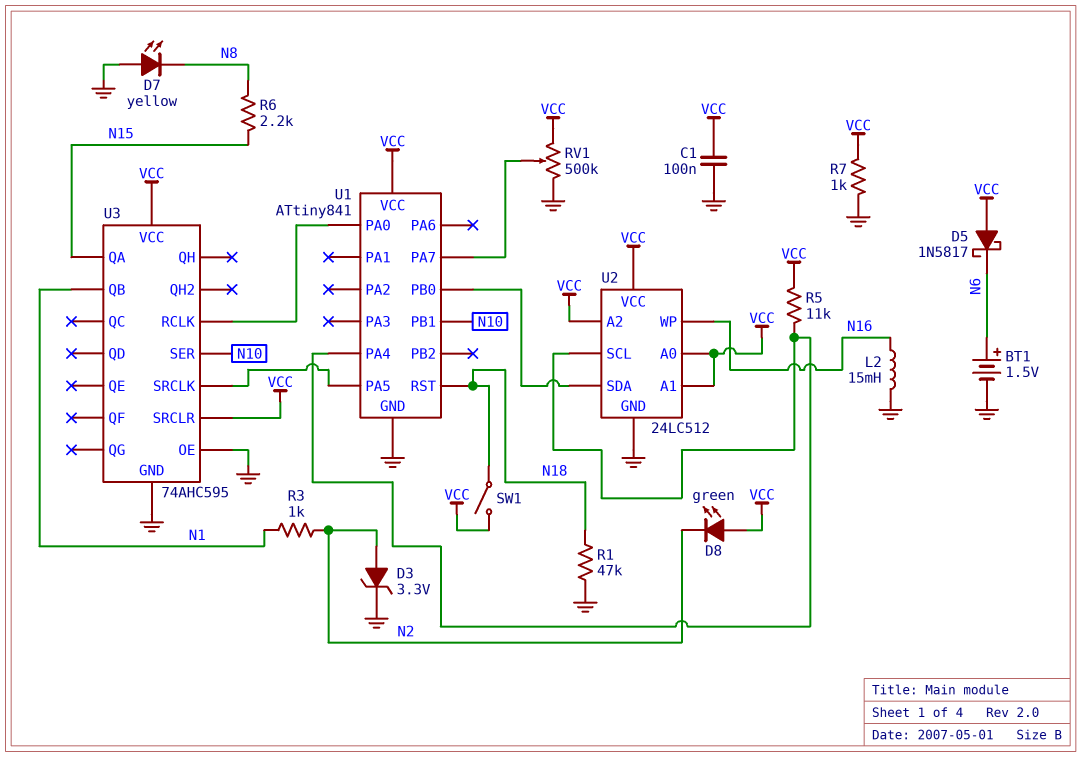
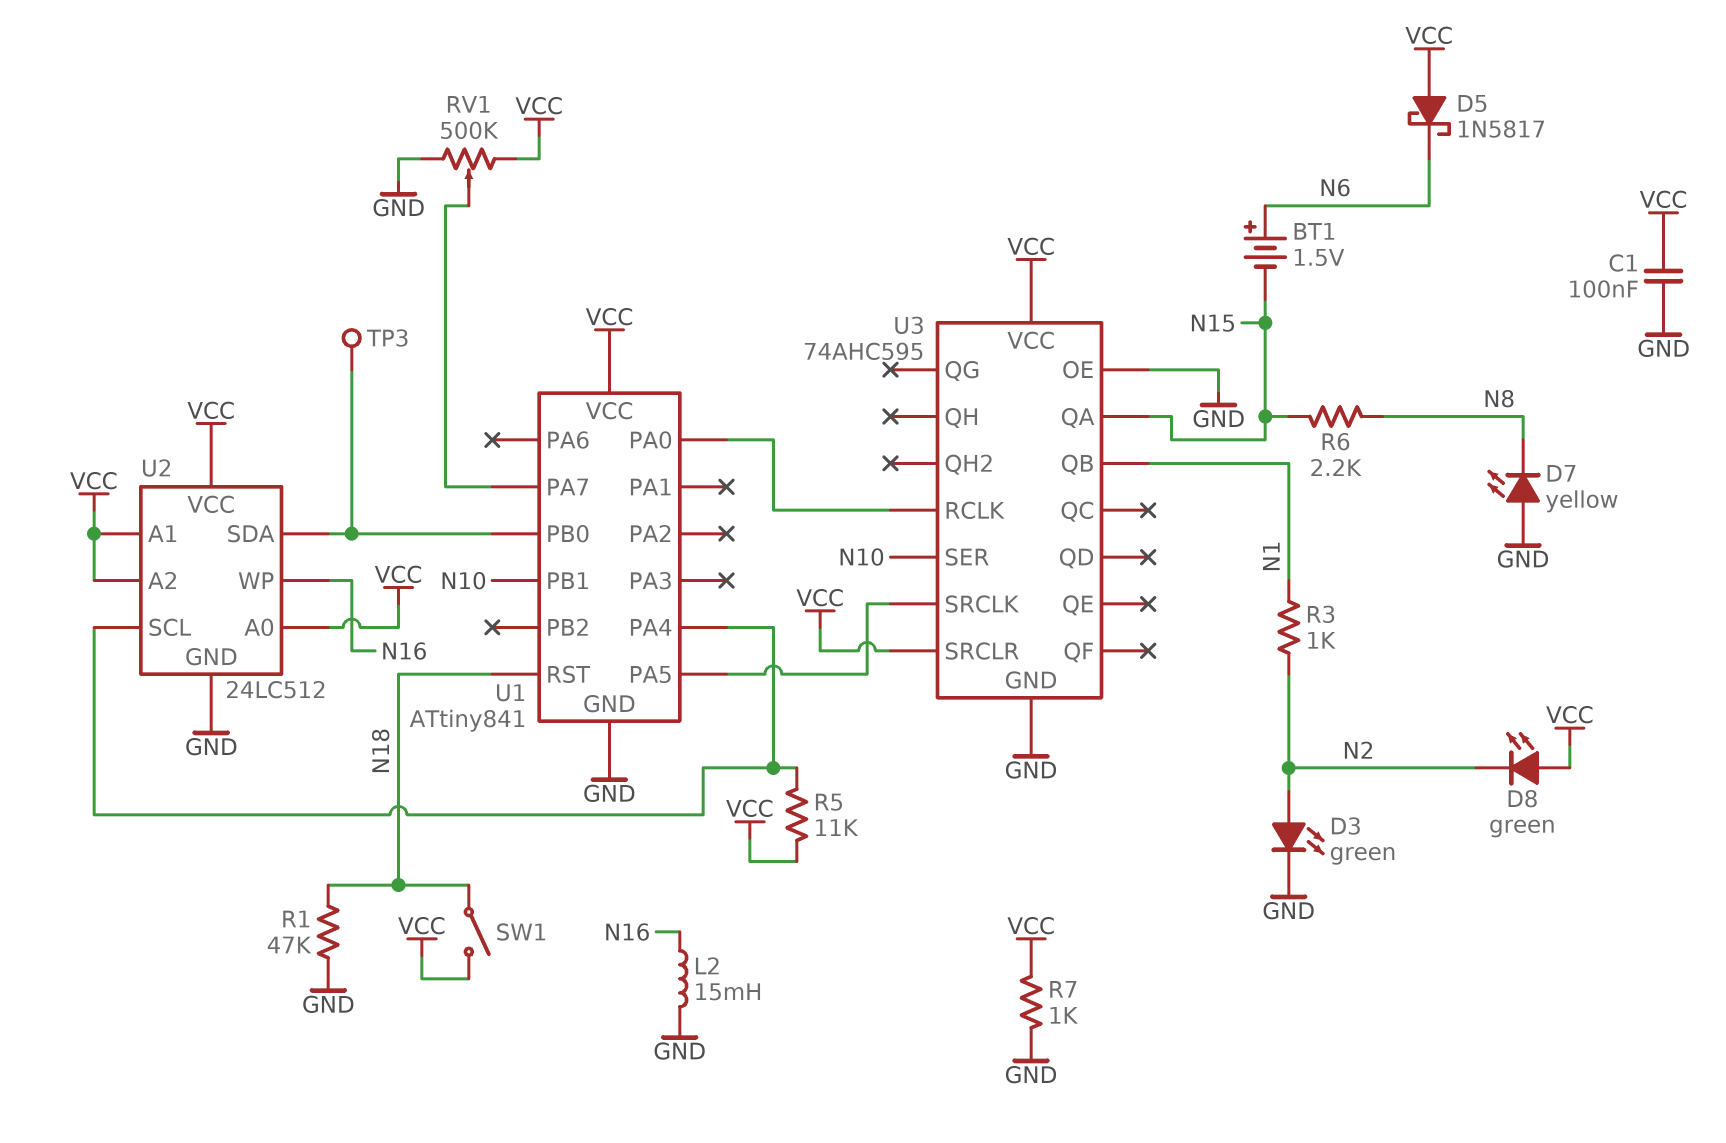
BT1: 1.5V (plus N6, minus GND) -> 1.5V (plus N6, minus N15)
D3: zener 3.3V (A N2, K GND) -> LED green (A N2, K GND)
TP3: none -> test point (U1/PB0)

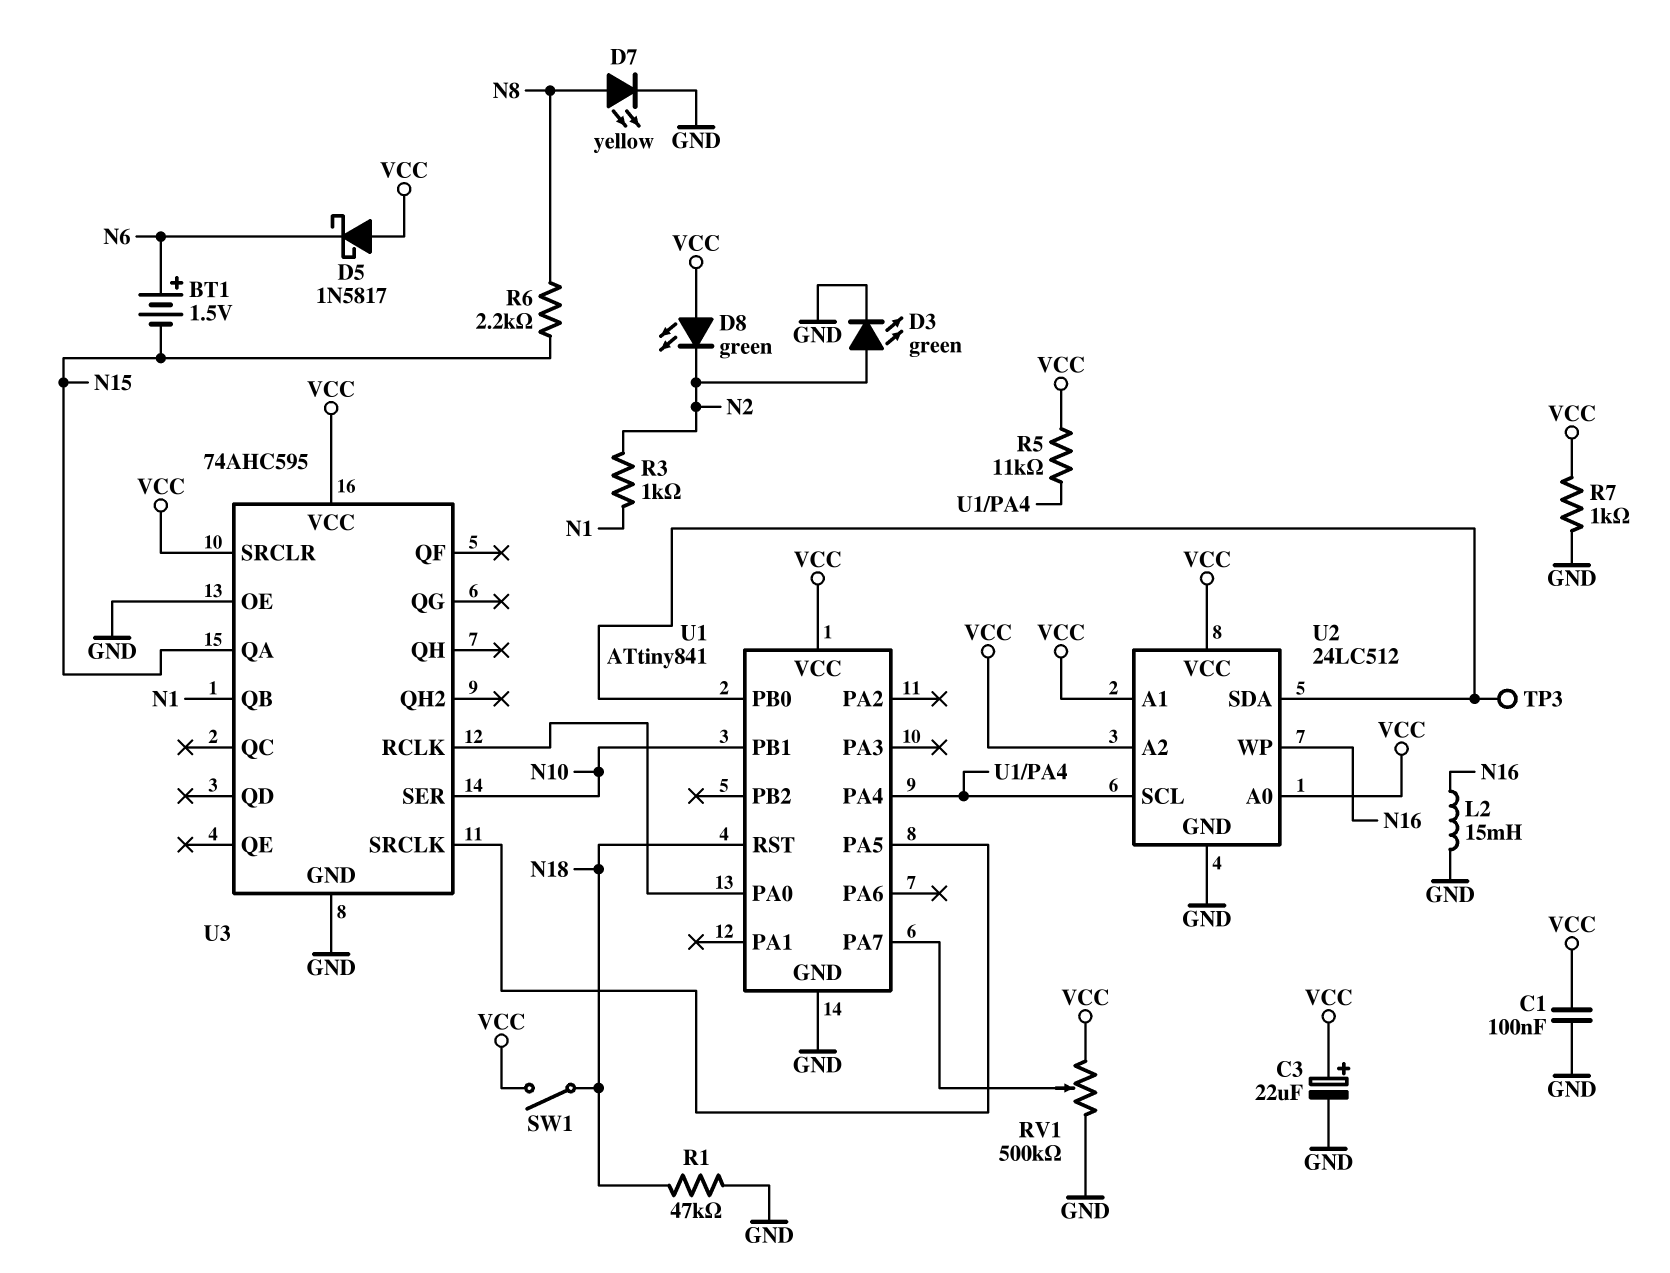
C3: none -> 22uF (plus VCC, minus GND)
D7: LED yellow (A GND, K N8) -> LED yellow (A N8, K GND)

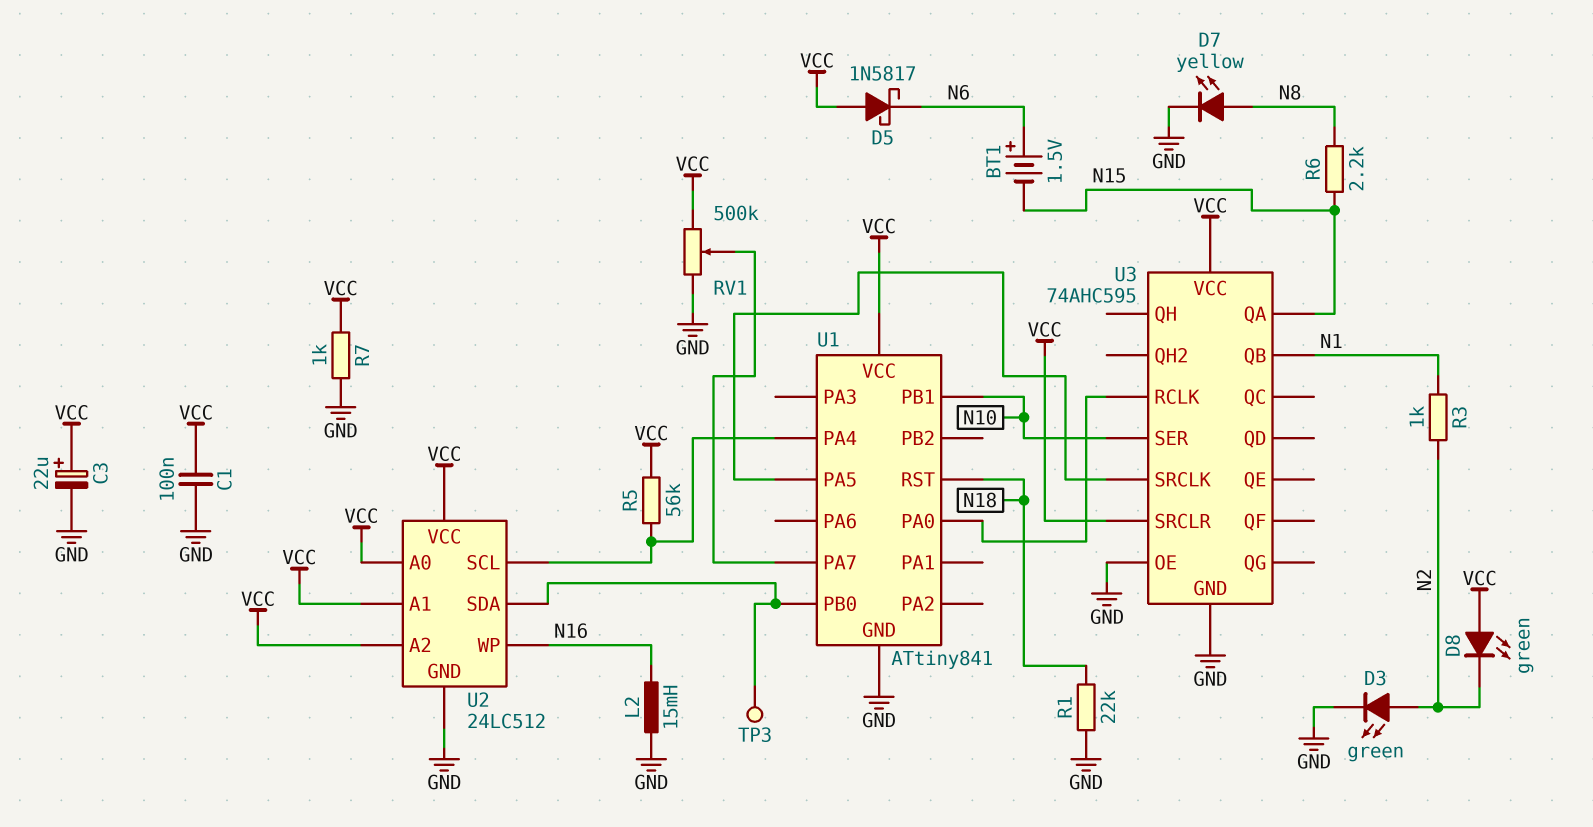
R1: 47k (GND, N18) -> 22k (GND, N18)
R5: 11k (U1/PA4, VCC) -> 56k (U1/PA4, VCC)
SW1: switch (N18, VCC) -> none

